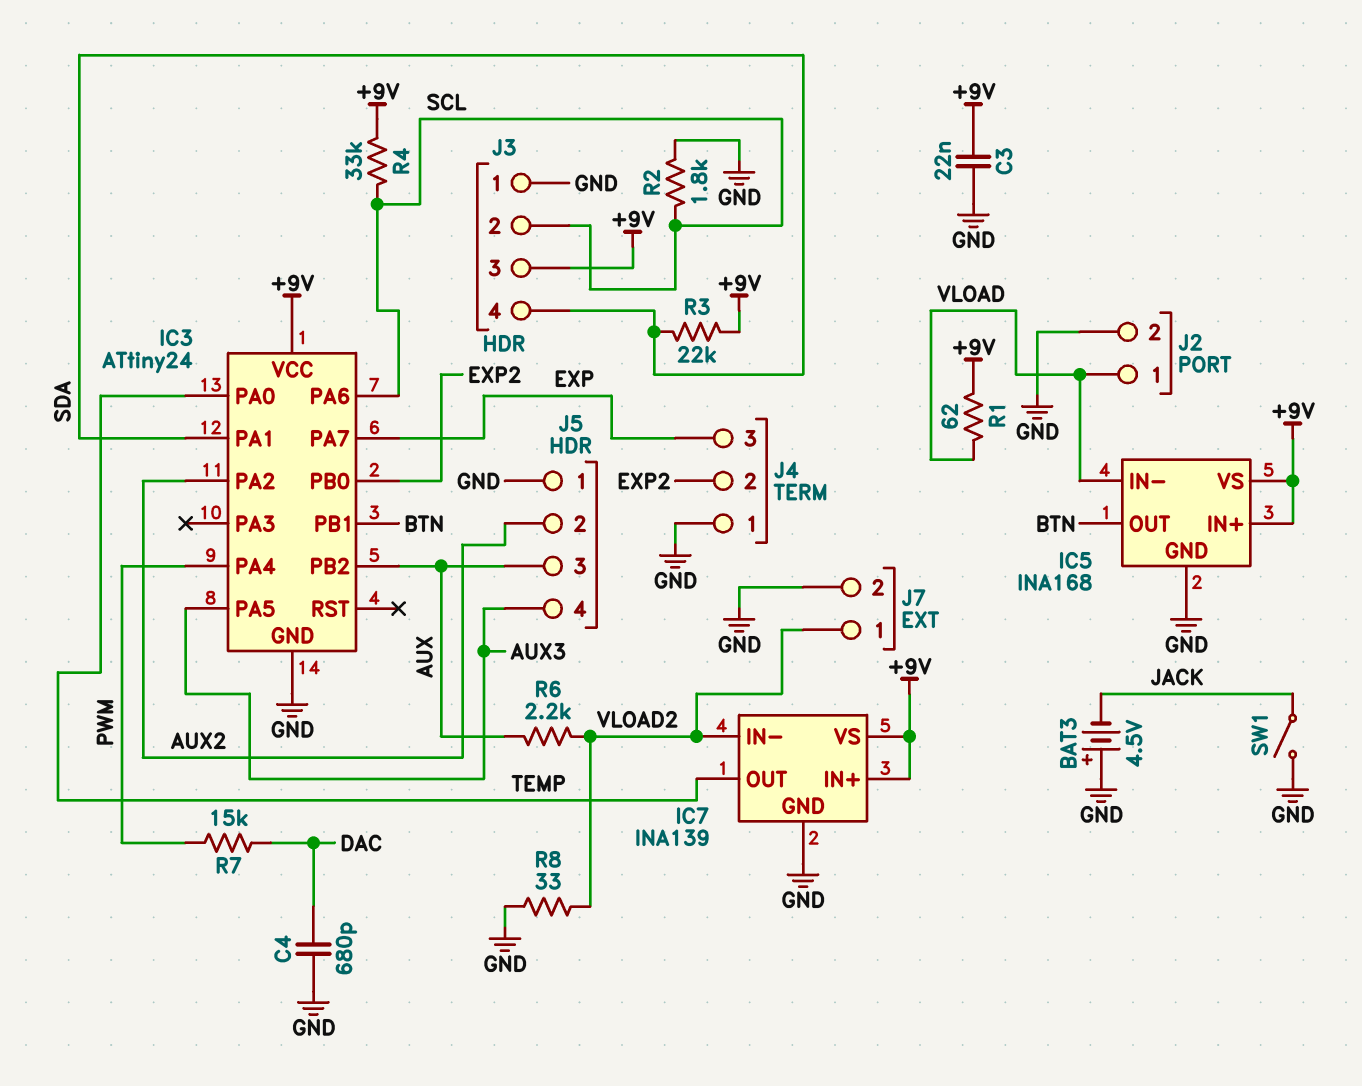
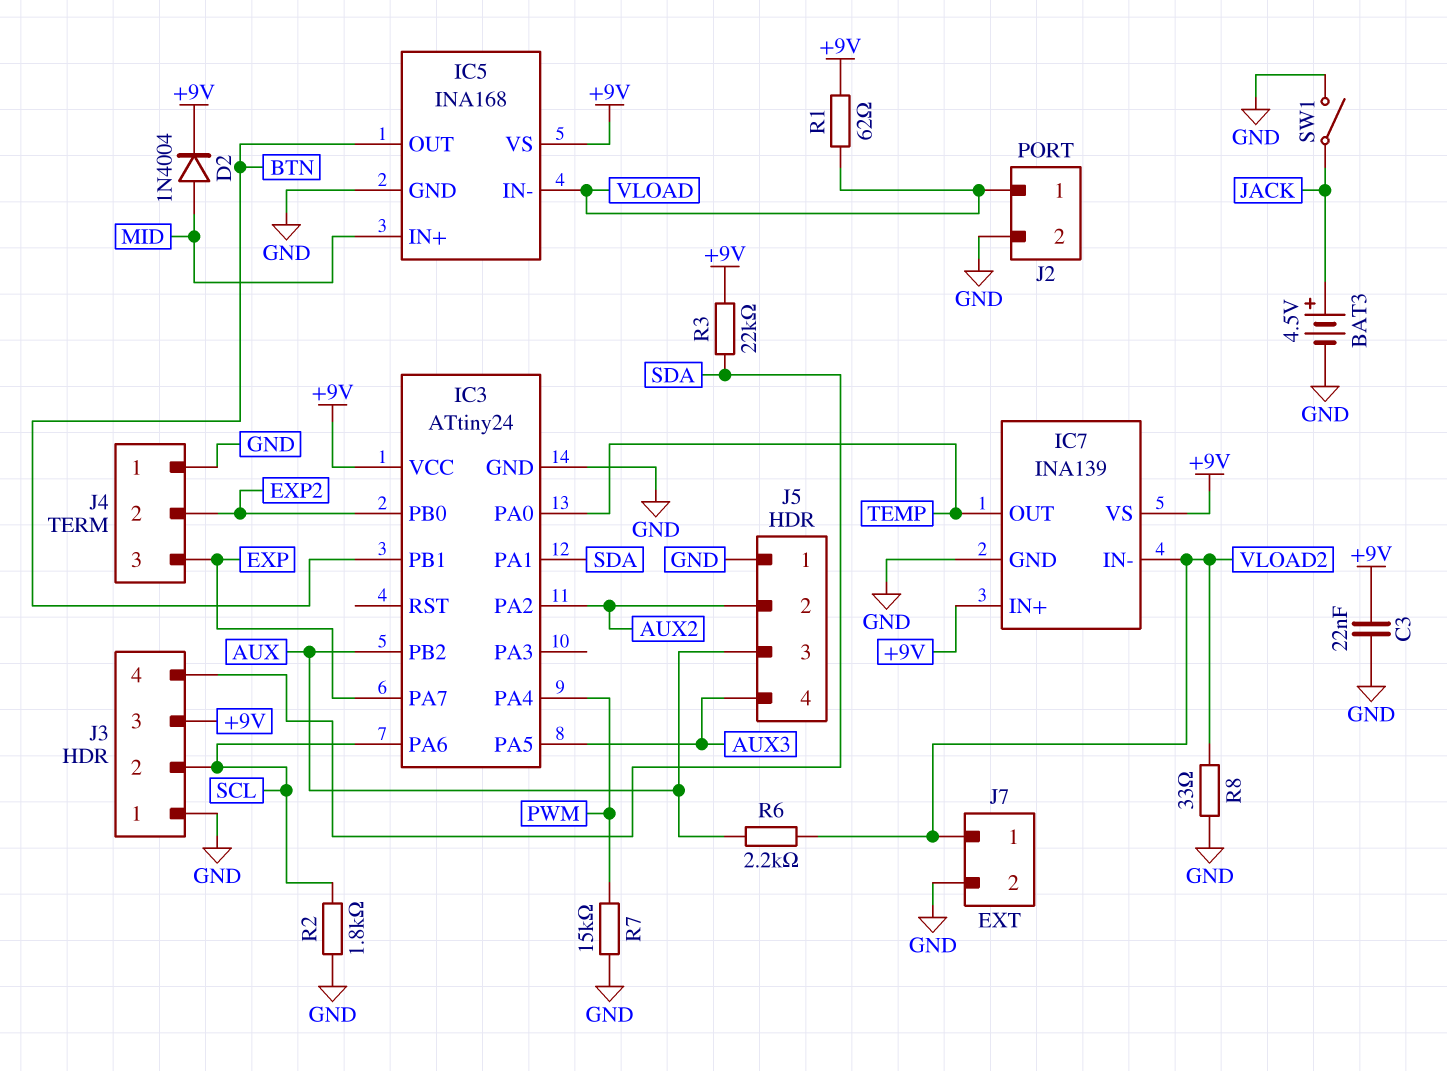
BAT3: 4.5V (plus GND, minus JACK) -> 4.5V (plus JACK, minus GND)
C4: 680pF (DAC, GND) -> none
D2: none -> diode 1N4004 (A MID, K +9V)
IC5 pin IN+: +9V -> MID
R4: 33k (+9V, SCL) -> none
R7: 15k (DAC, PWM) -> 15k (GND, PWM)

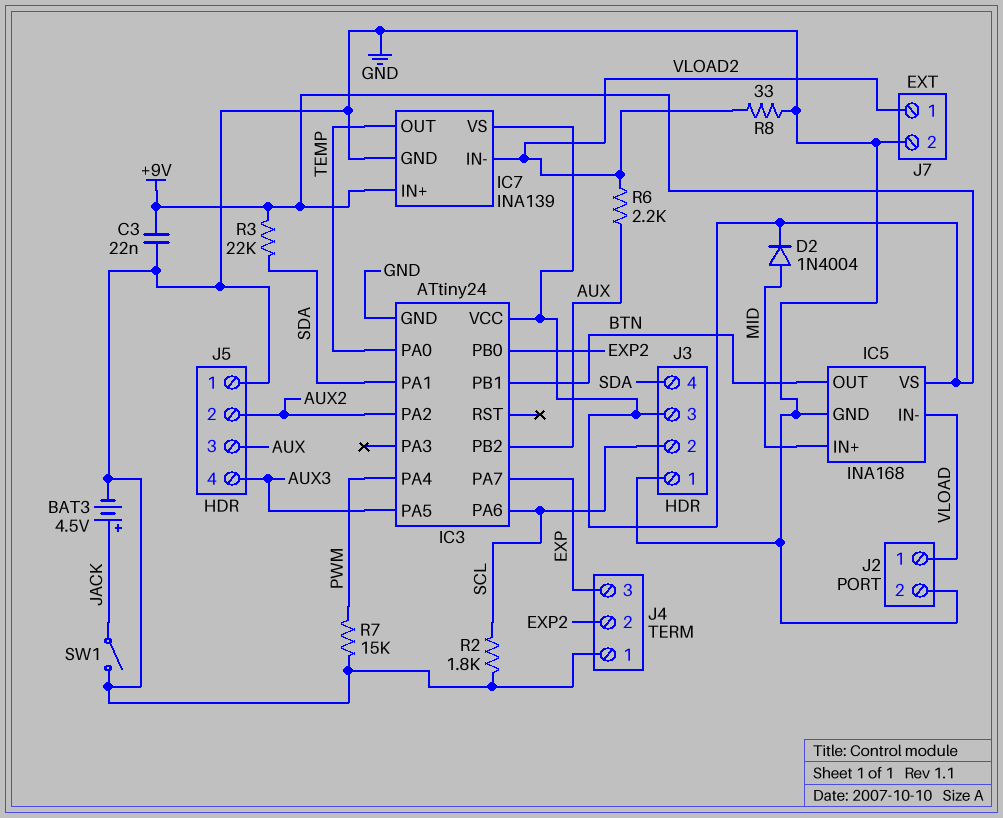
R1: 62 (+9V, VLOAD) -> none

